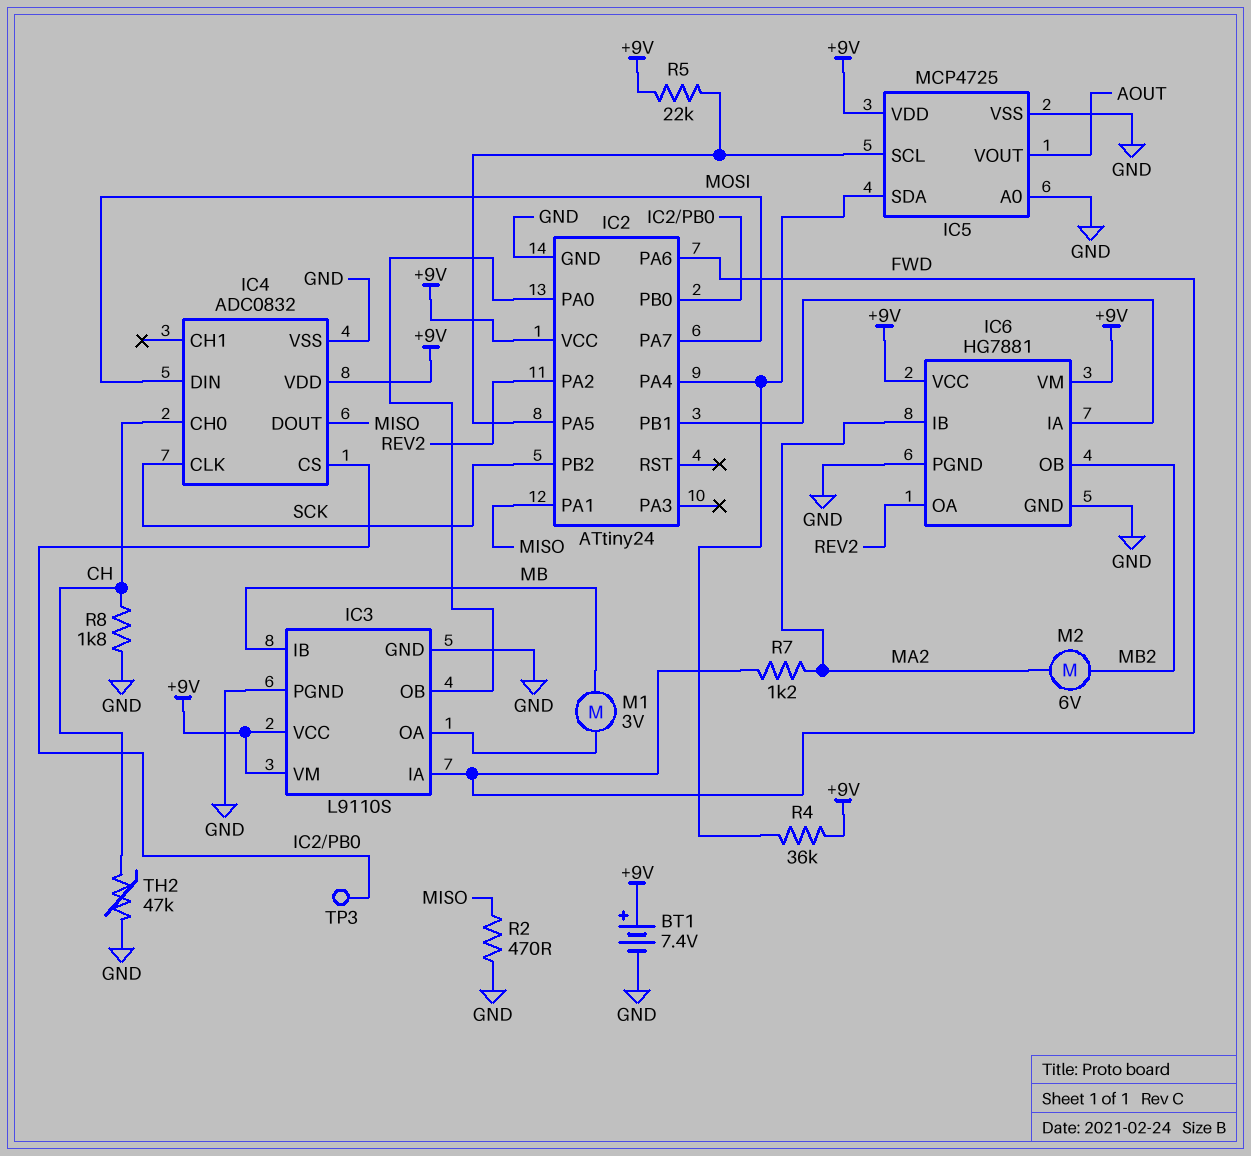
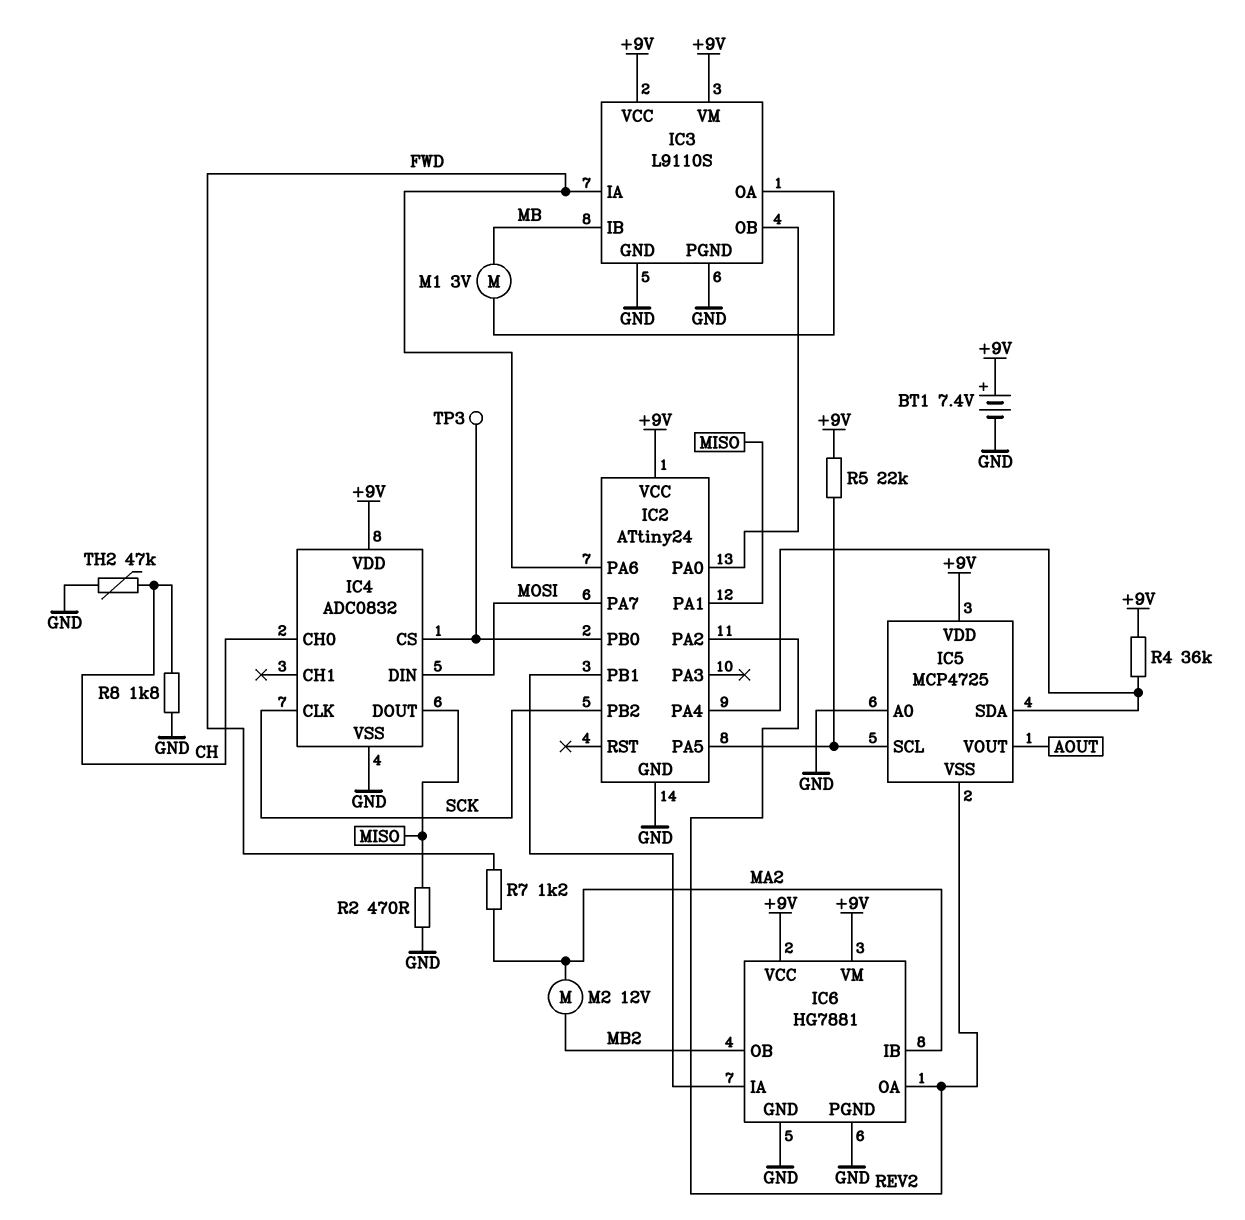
IC5 pin VSS: GND -> REV2
M2: motor 6V (MA2, MB2) -> motor 12V (MA2, MB2)

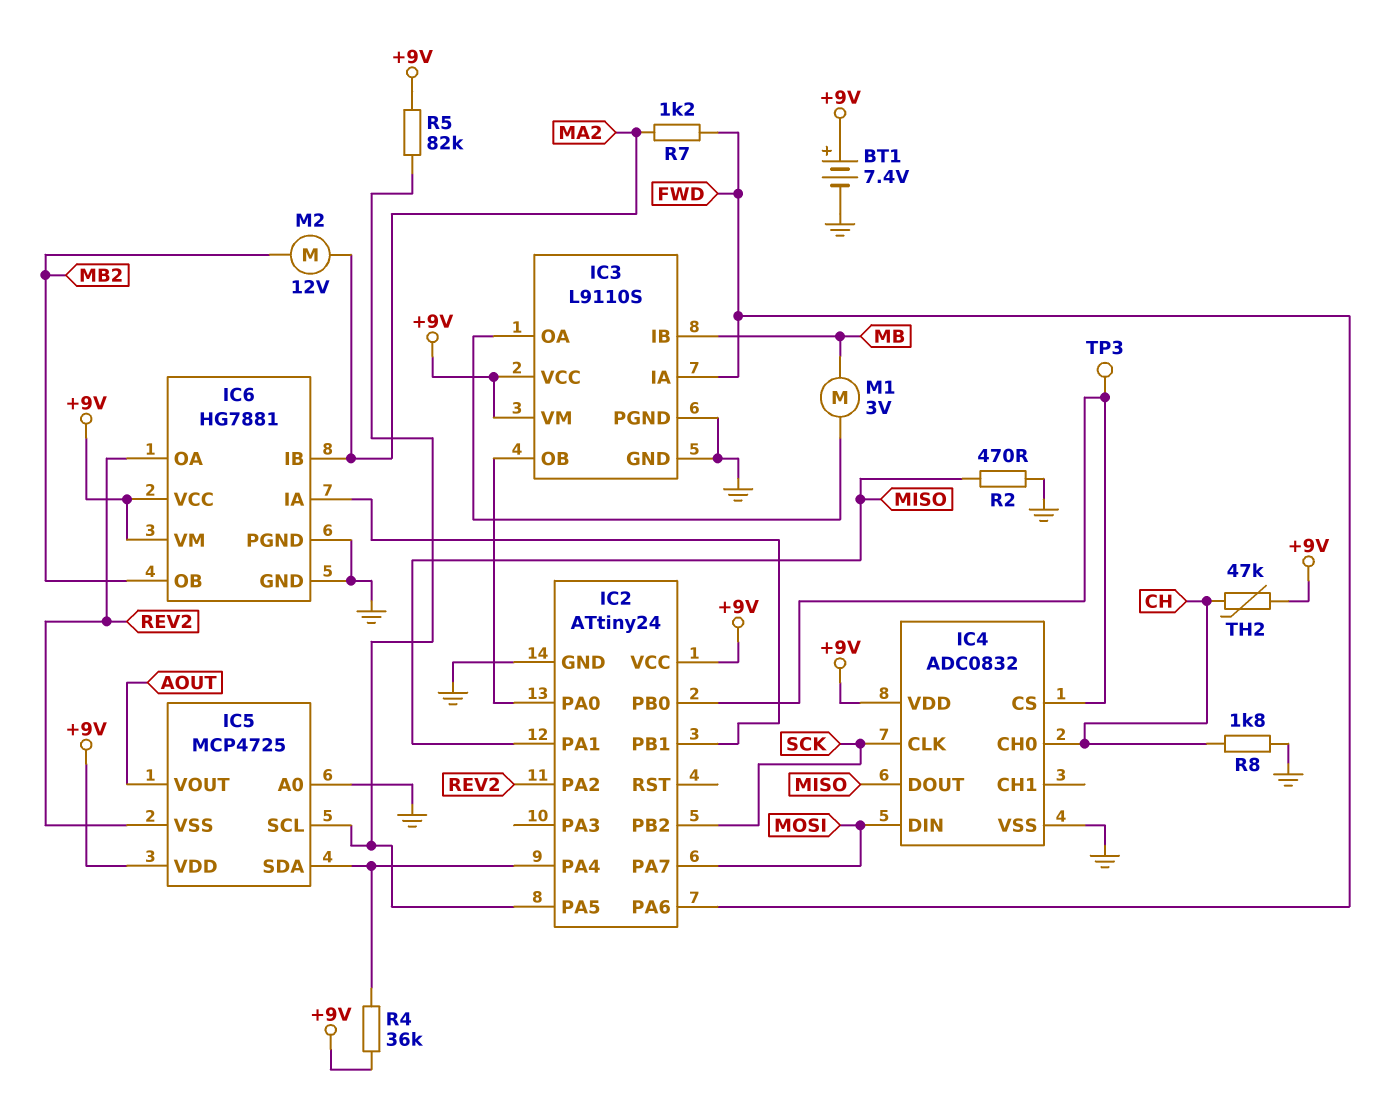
R5: 22k (+9V, IC2/PA5) -> 82k (+9V, IC2/PA5)
TH2: 47k (CH, GND) -> 47k (+9V, CH)

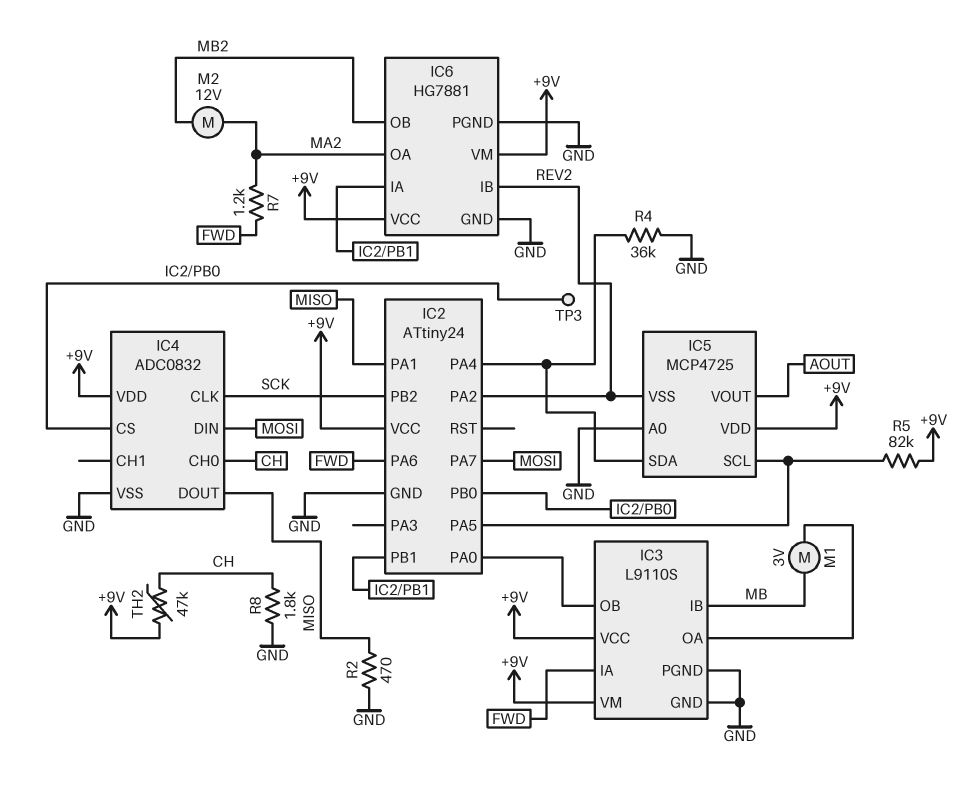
BT1: 7.4V (plus +9V, minus GND) -> none
IC6 pin IB: MA2 -> REV2
IC6 pin OA: REV2 -> MA2
R4: 36k (+9V, IC2/PA4) -> 36k (GND, IC2/PA4)

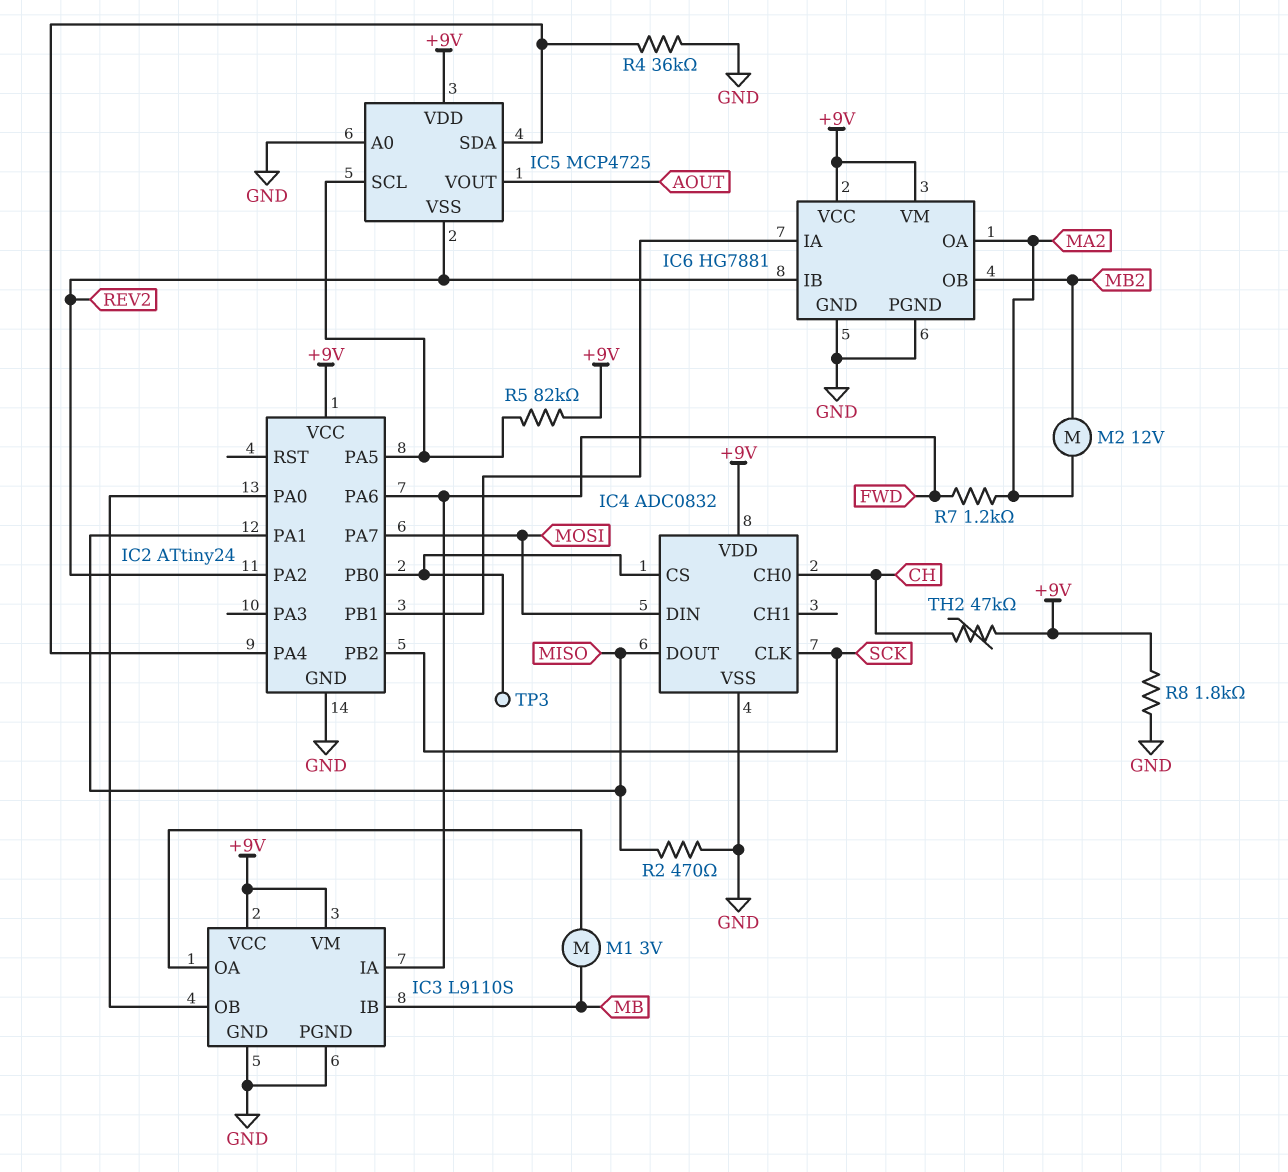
R8: 1.8k (CH, GND) -> 1.8k (+9V, GND)

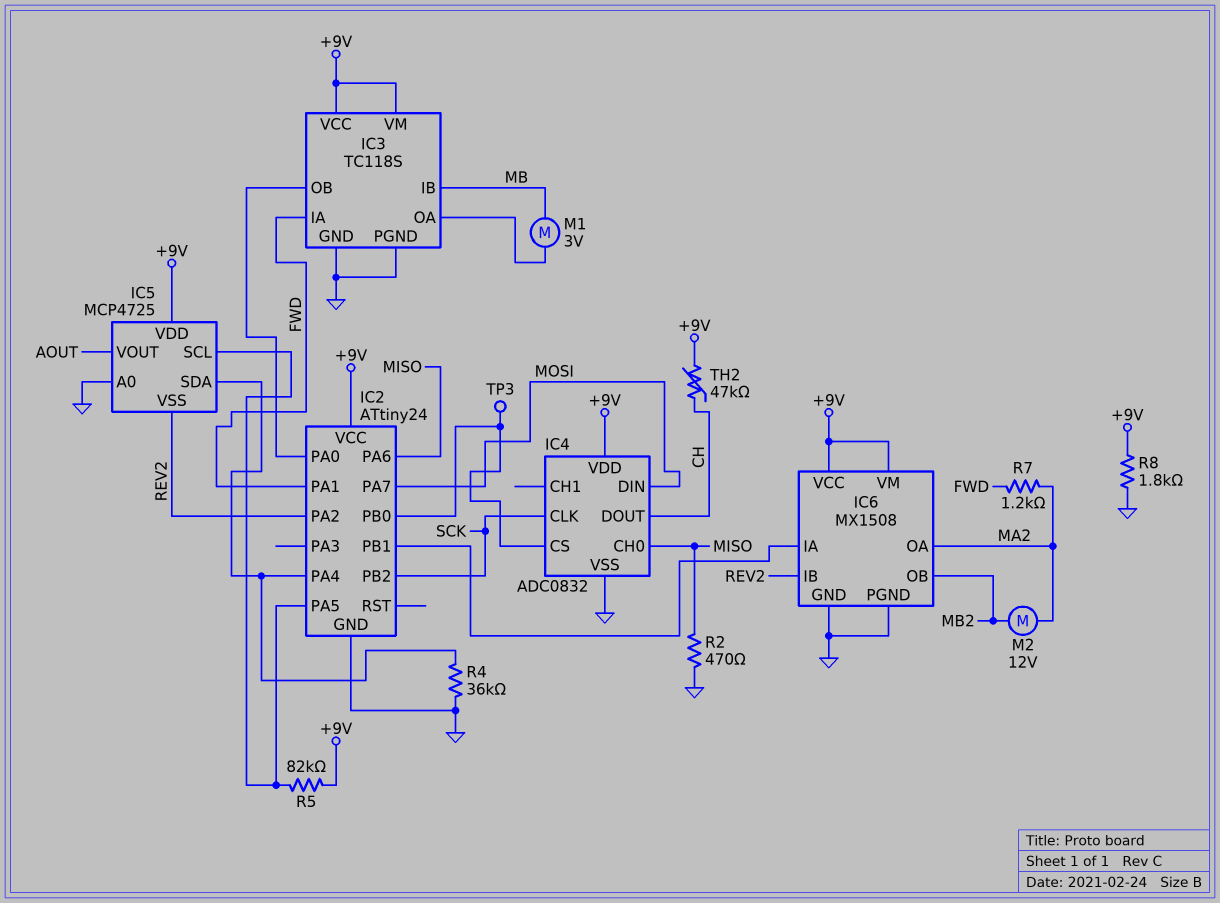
IC2 pin PA1: MISO -> FWD
IC2 pin PA6: FWD -> MISO
IC3: L9110S -> TC118S
IC4 pin CH0: CH -> MISO
IC4 pin DOUT: MISO -> CH
IC6: HG7881 -> MX1508

